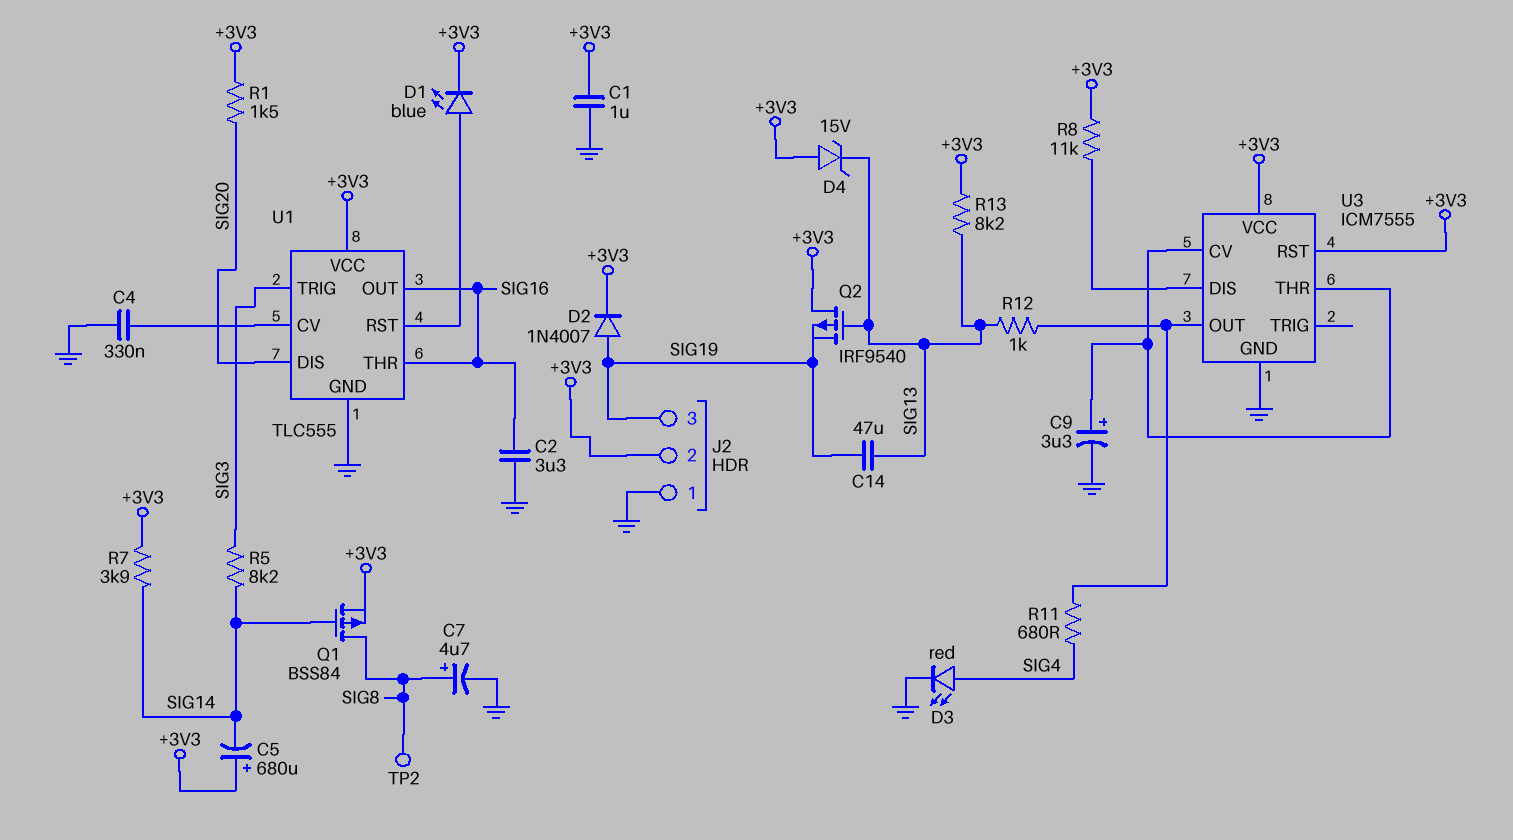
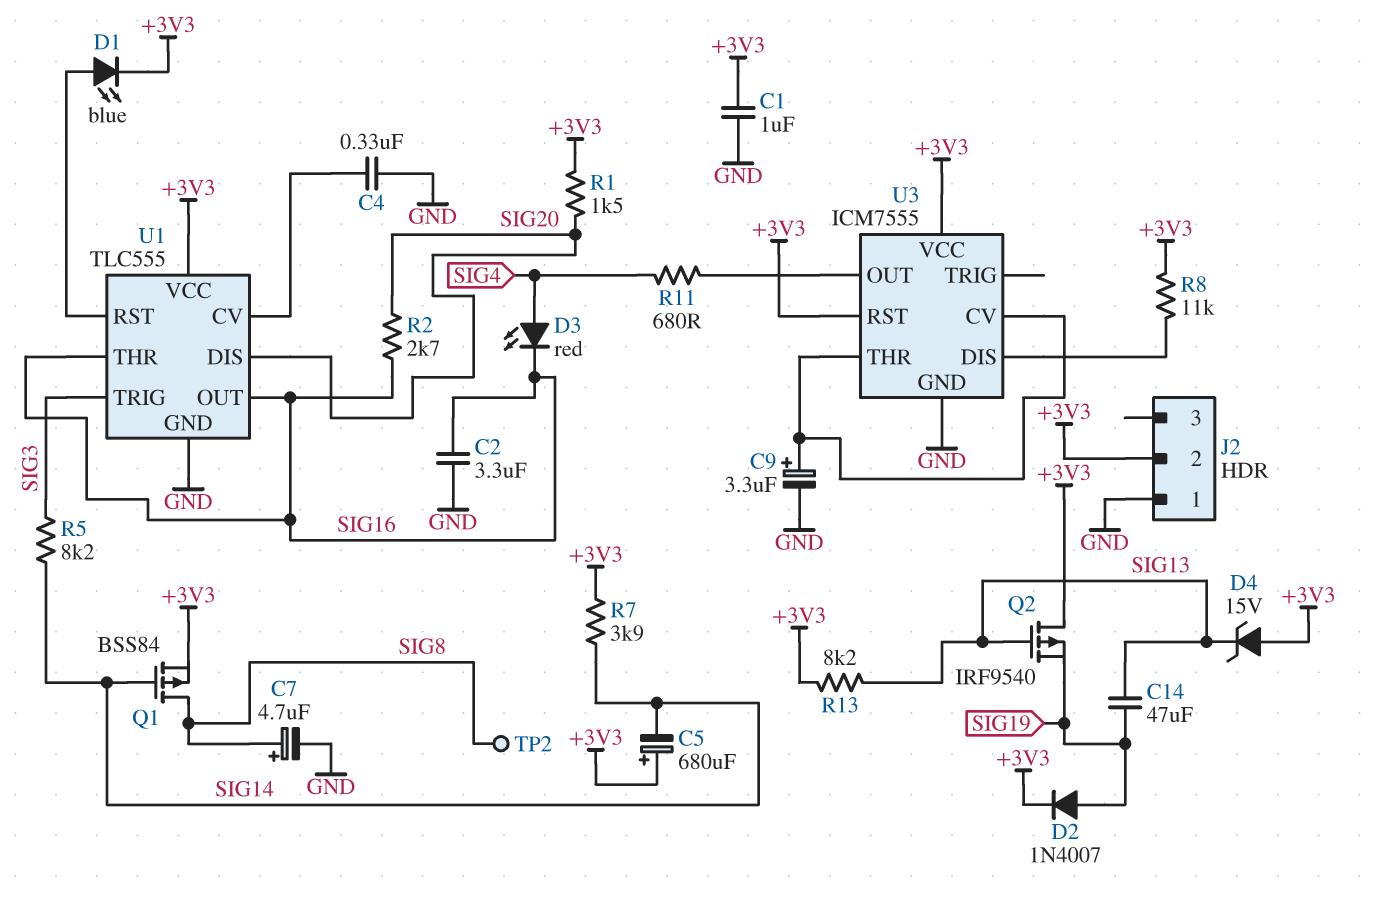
D3: LED red (A SIG4, K GND) -> LED red (A SIG4, K SIG16)
J2 pin 3: SIG19 -> none
R2: none -> 2.7k (SIG16, SIG20)
R12: 1k (SIG13, U3/OUT) -> none

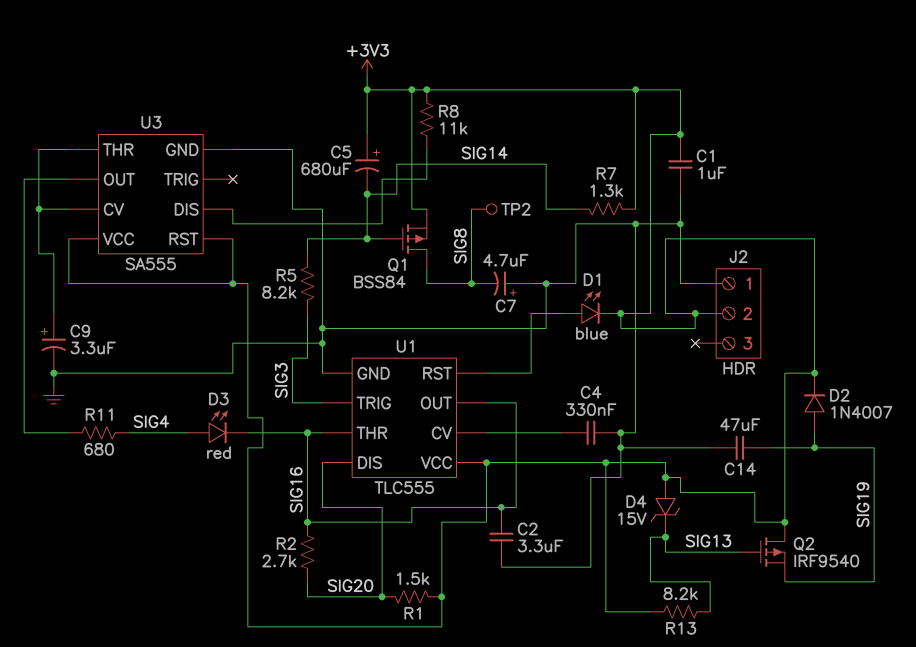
C7: 4.7uF (plus SIG8, minus GND) -> 4.7uF (plus GND, minus SIG8)
C14: 47uF (SIG13, SIG19) -> 47uF (GND, SIG19)
R7: 3.9k (+3V3, SIG14) -> 1.3k (+3V3, SIG14)
U3: ICM7555 -> SA555

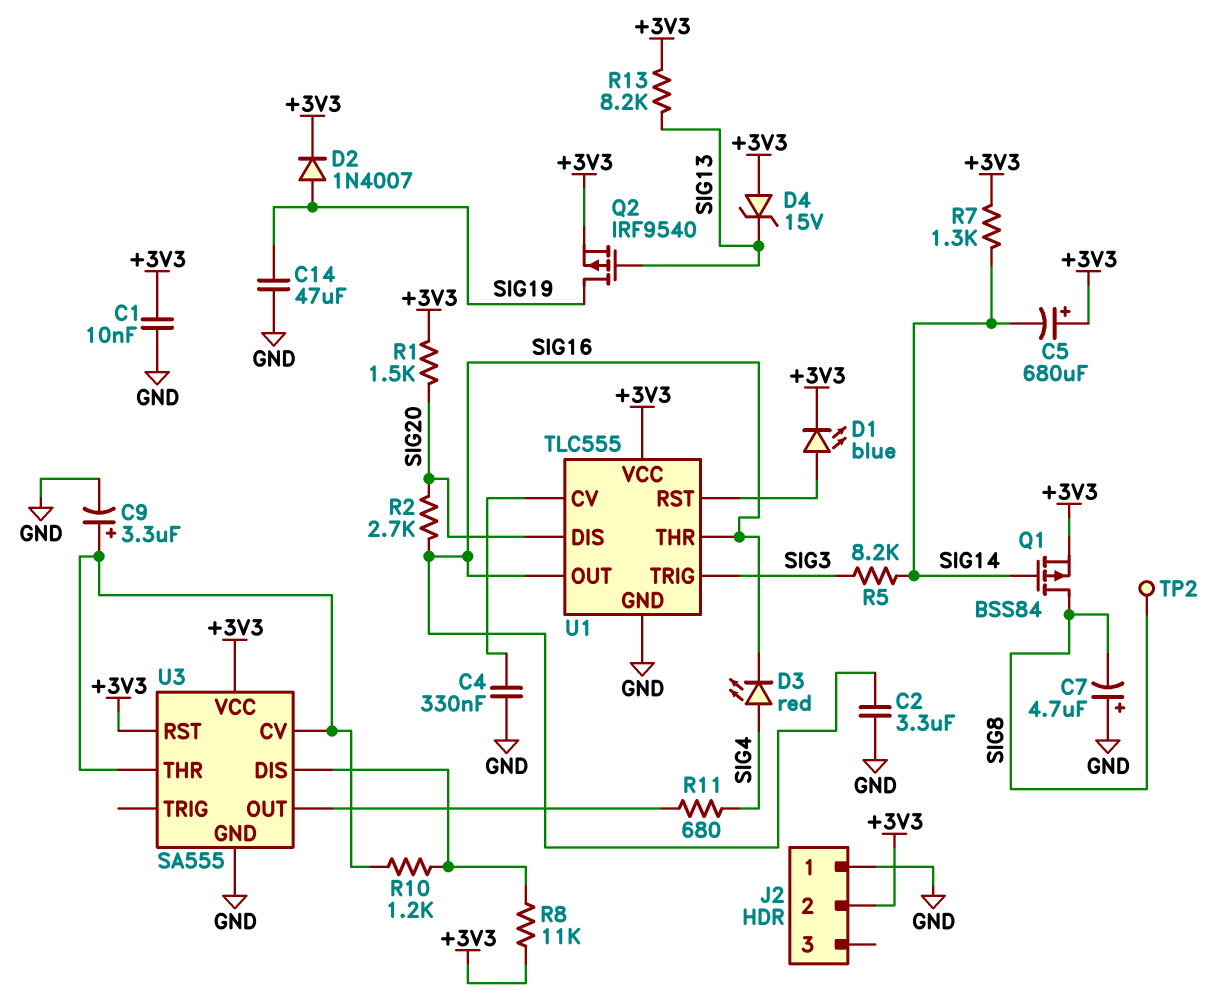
C1: 1uF (+3V3, GND) -> 10nF (+3V3, GND)
Q2: PMOS IRF9540 (G SIG13, D +3V3, S SIG19) -> PMOS IRF9540 (G SIG13, D SIG19, S +3V3)
R10: none -> 1.2k (U3/CV, U3/DIS)

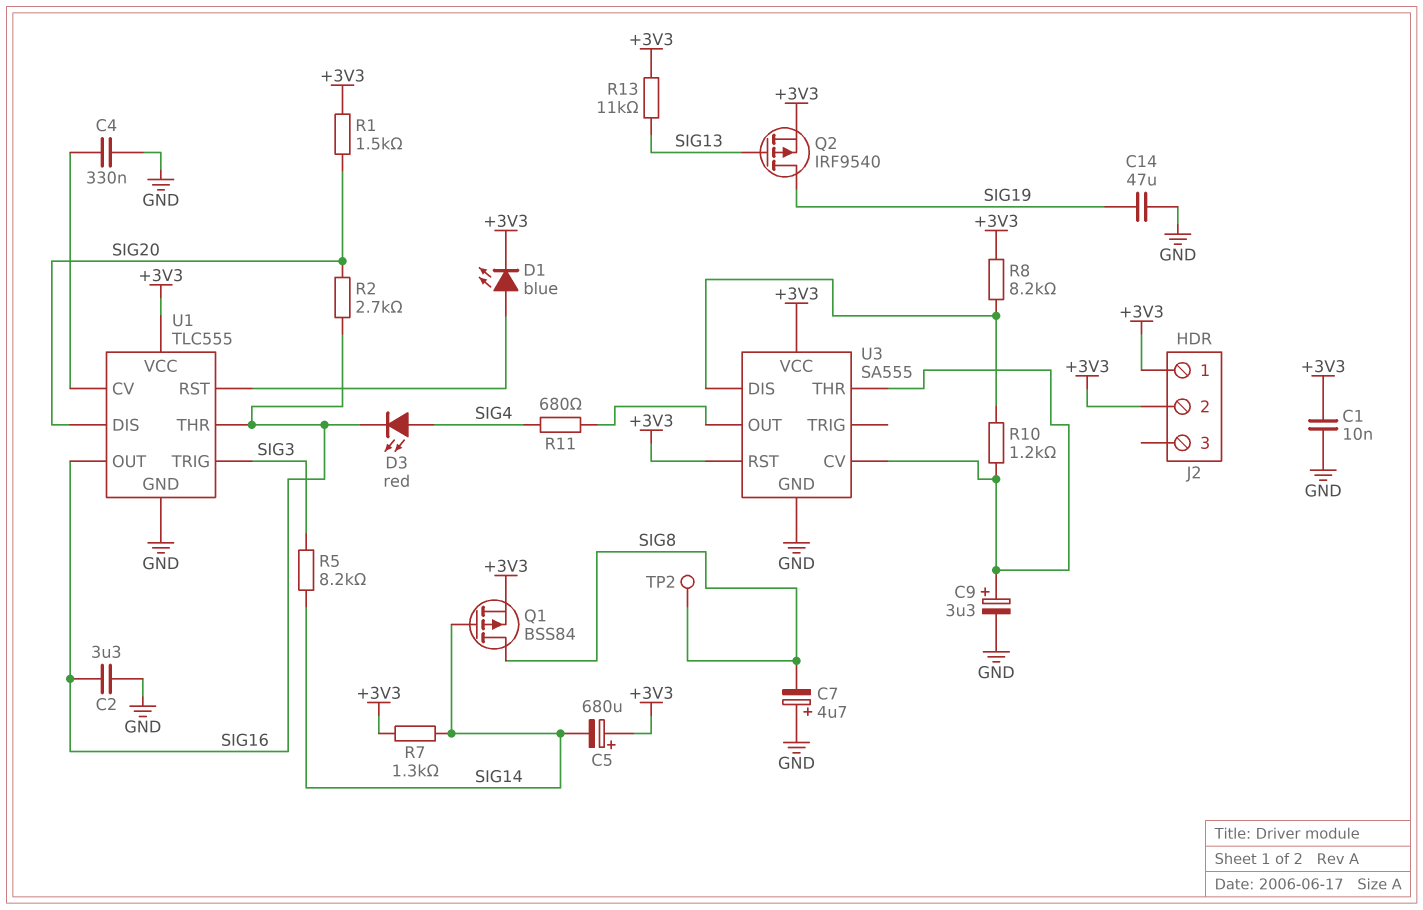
D2: diode 1N4007 (A SIG19, K +3V3) -> none
D4: zener 15V (A +3V3, K SIG13) -> none
J2 pin 1: GND -> +3V3
R8: 11k (+3V3, U3/DIS) -> 8.2k (+3V3, U3/DIS)
R13: 8.2k (+3V3, SIG13) -> 11k (+3V3, SIG13)

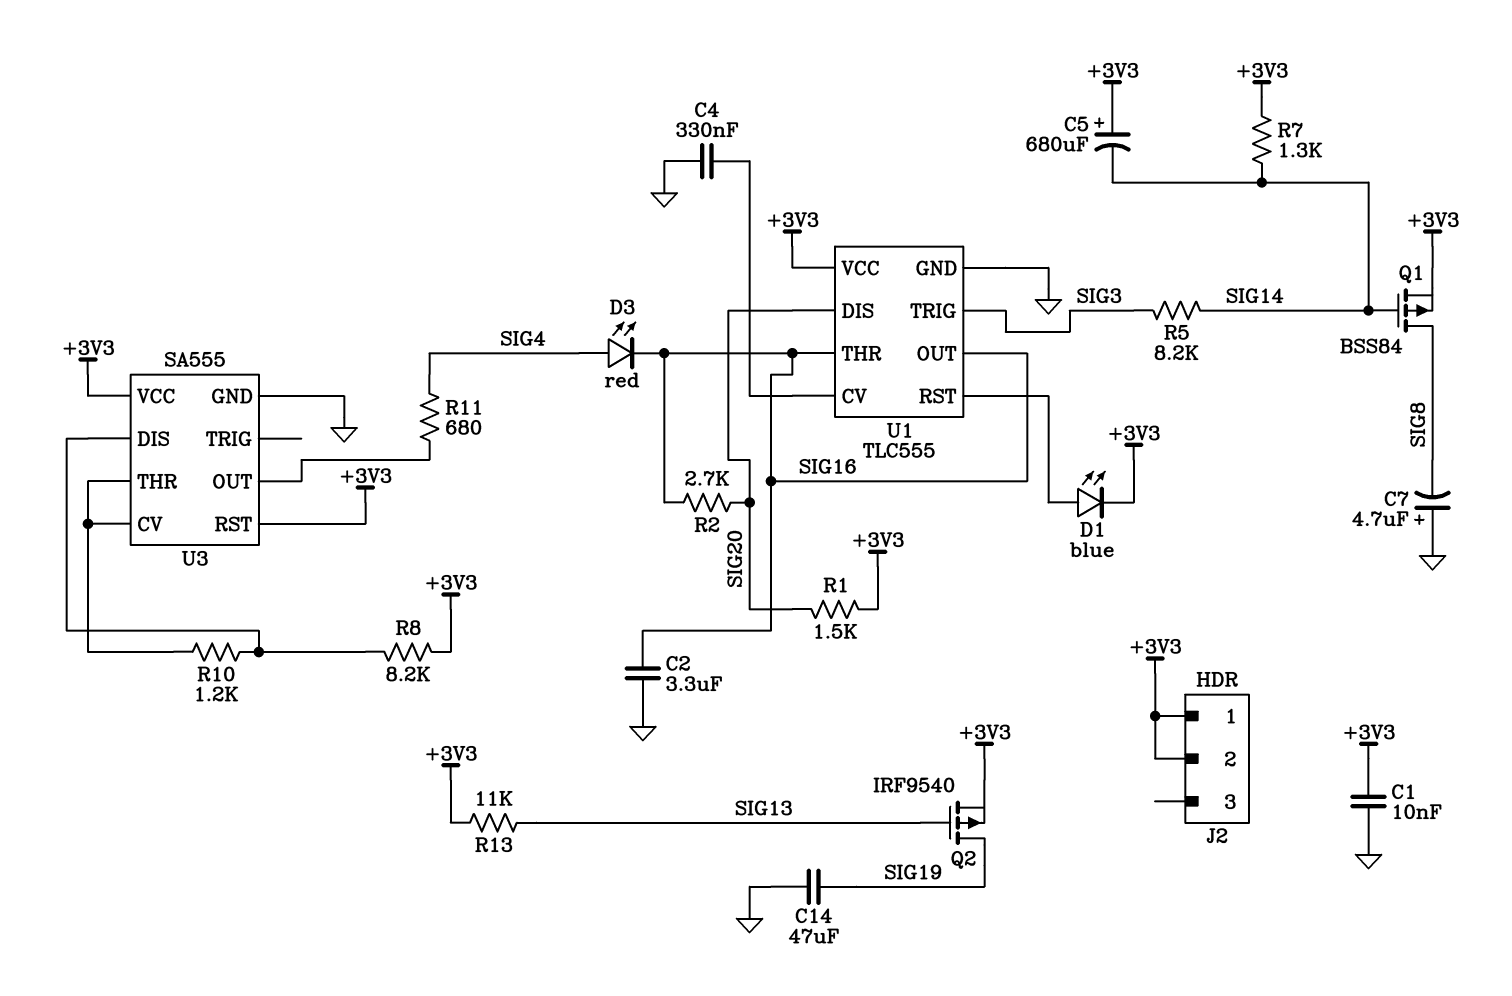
C9: 3.3uF (plus U3/CV, minus GND) -> none
TP2: test point (SIG8) -> none

